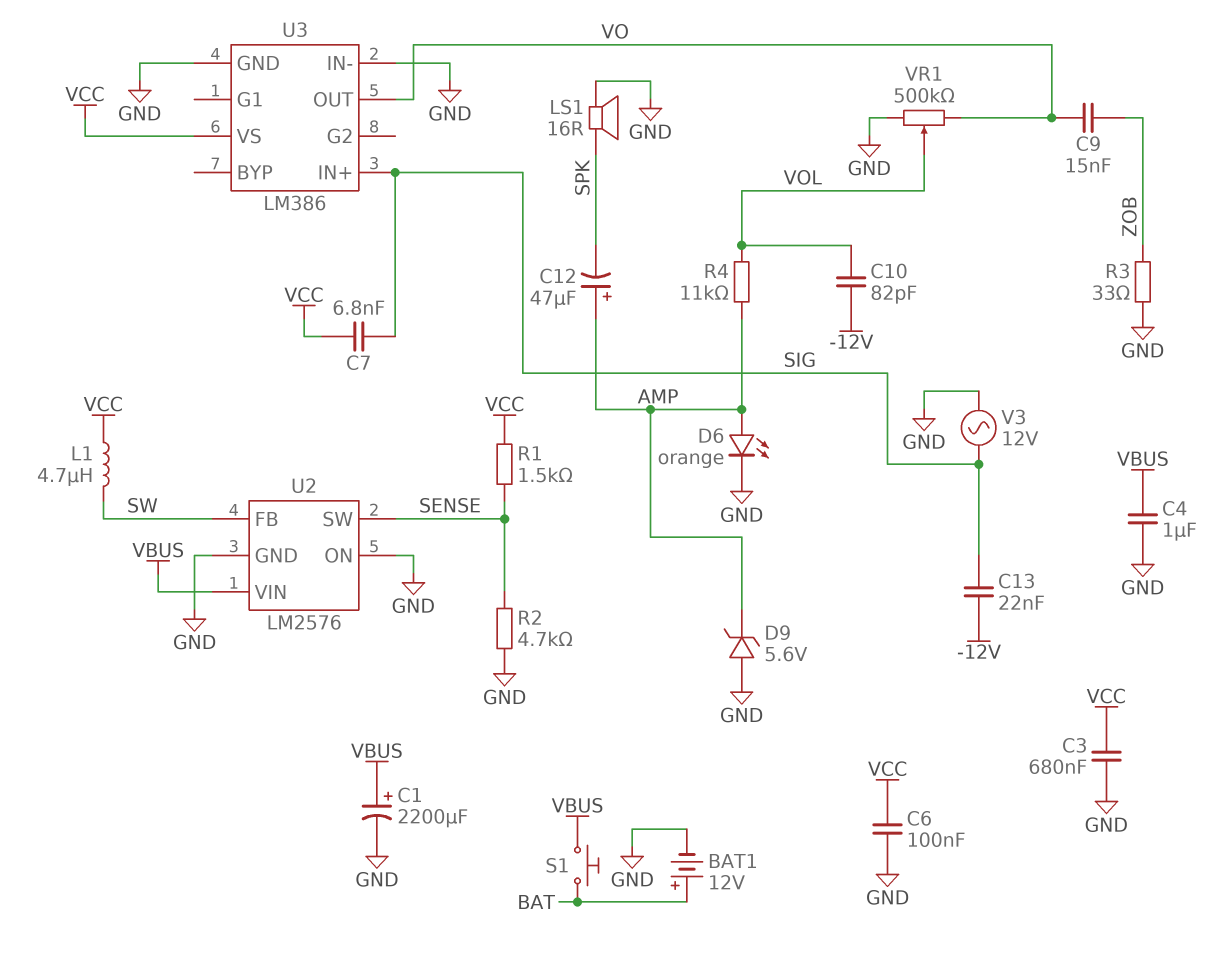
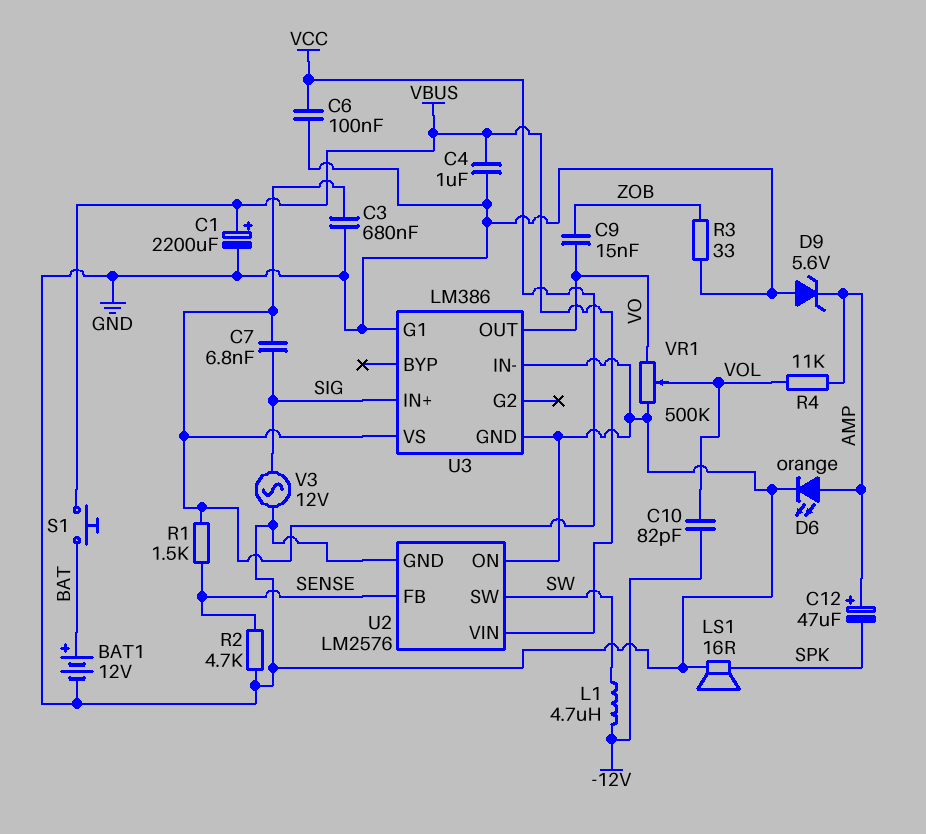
C13: 22nF (-12V, SIG) -> none
L1: 4.7uH (SW, VCC) -> 4.7uH (-12V, SW)
U2 pin FB: SW -> SENSE
U2 pin SW: SENSE -> SW
U3 pin G1: none -> GND

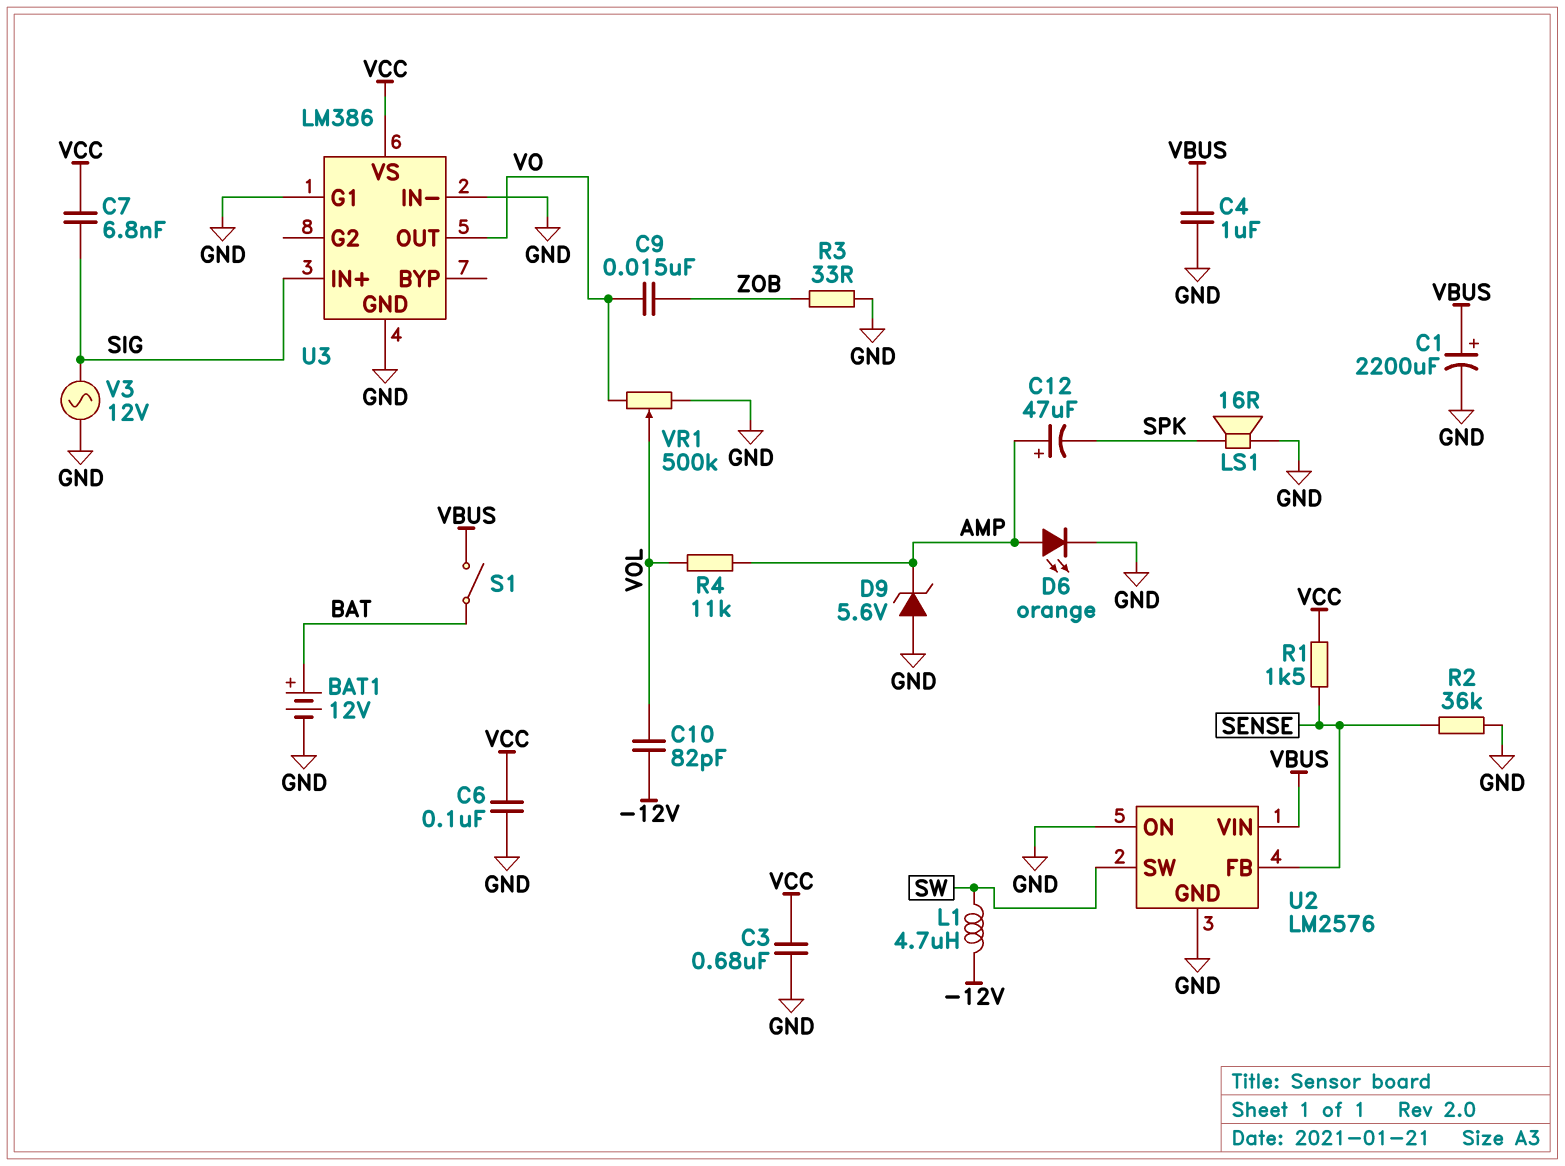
R2: 4.7k (GND, SENSE) -> 36k (GND, SENSE)
S1: button (BAT, VBUS) -> switch (BAT, VBUS)

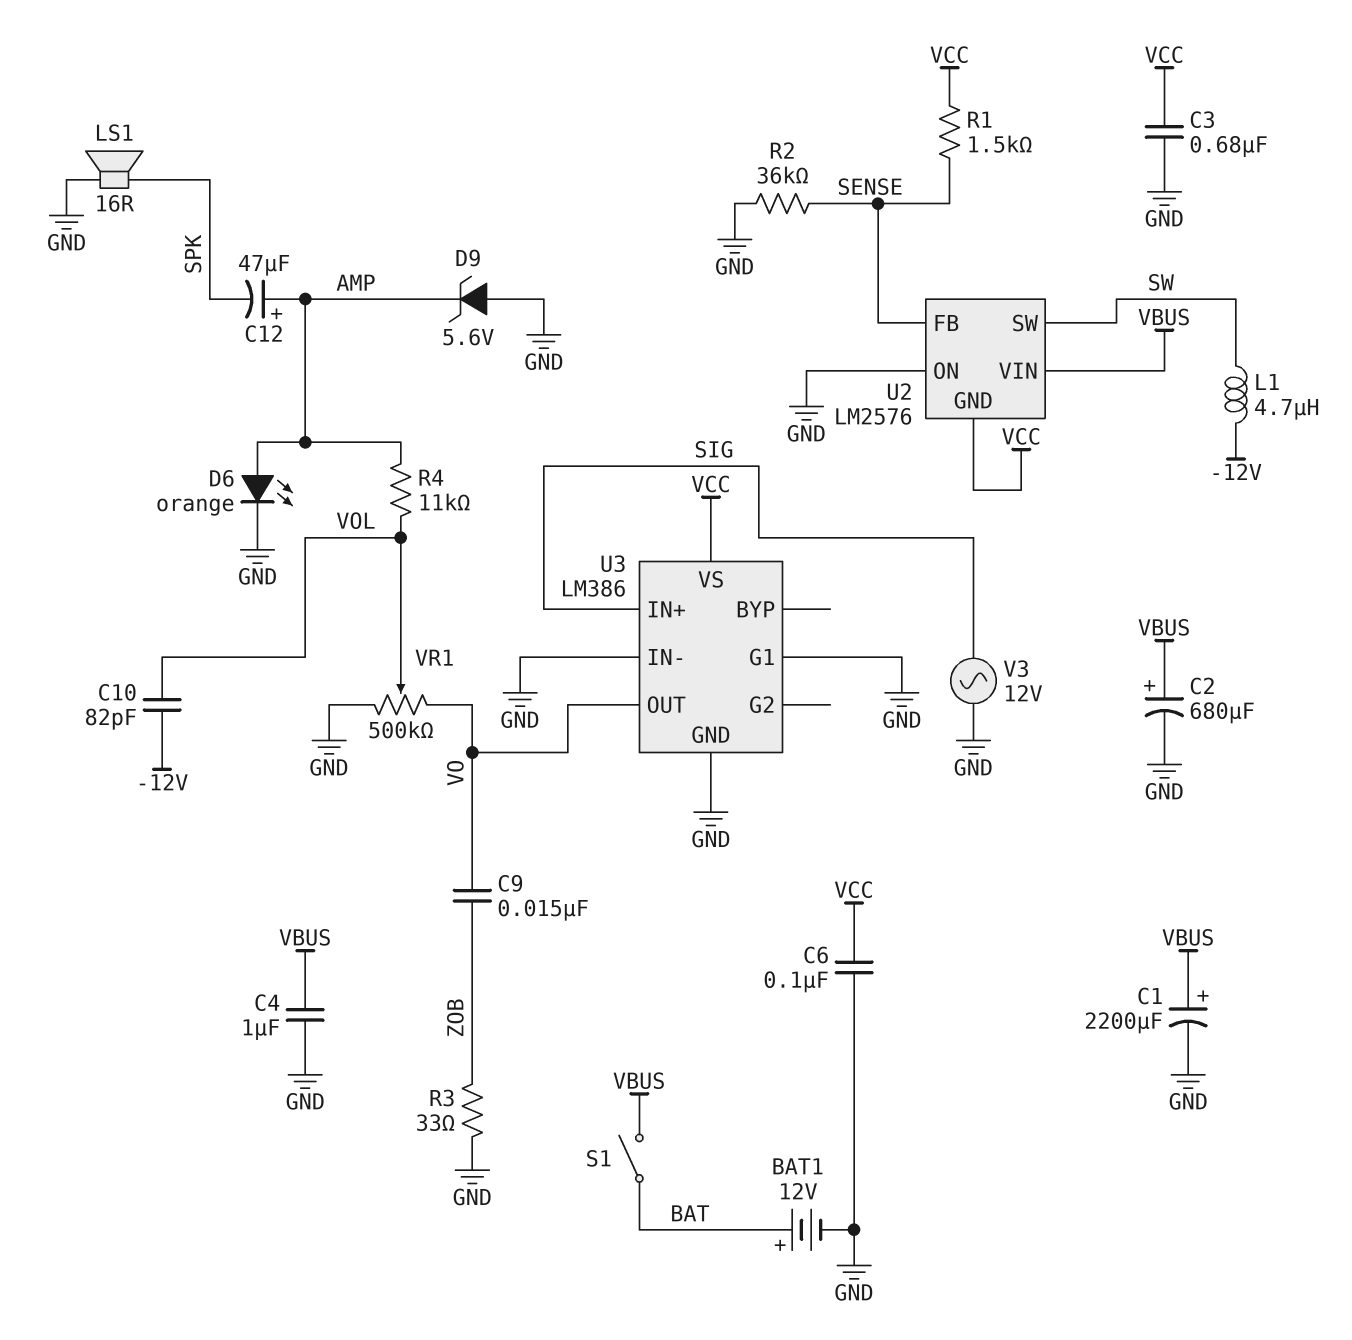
C2: none -> 680uF (plus VBUS, minus GND)
C7: 6.8nF (SIG, VCC) -> none
U2 pin GND: GND -> VCC

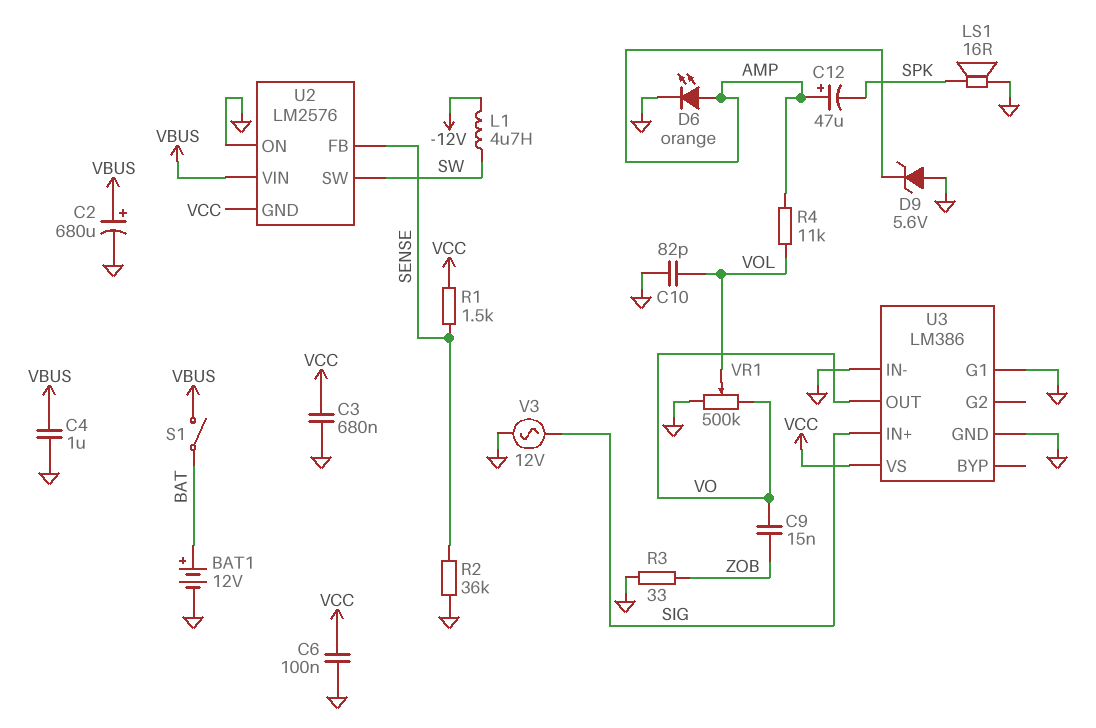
C1: 2200uF (plus VBUS, minus GND) -> none
C10: 82pF (-12V, VOL) -> 82pF (GND, VOL)

